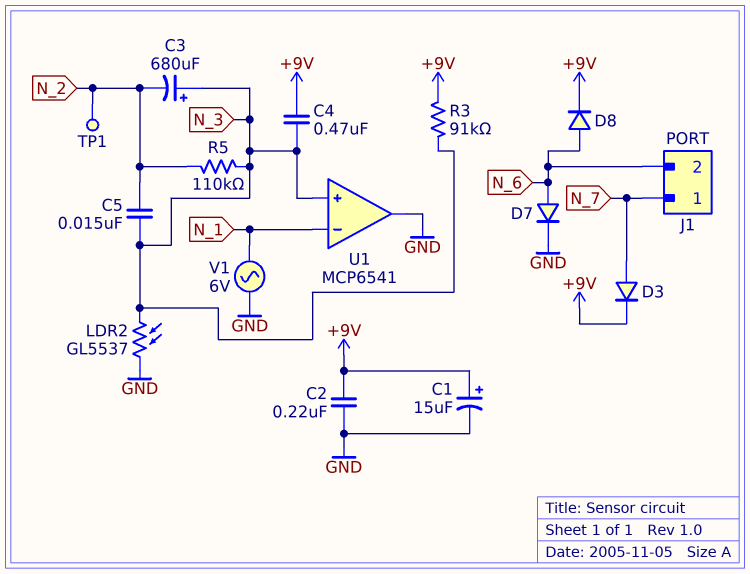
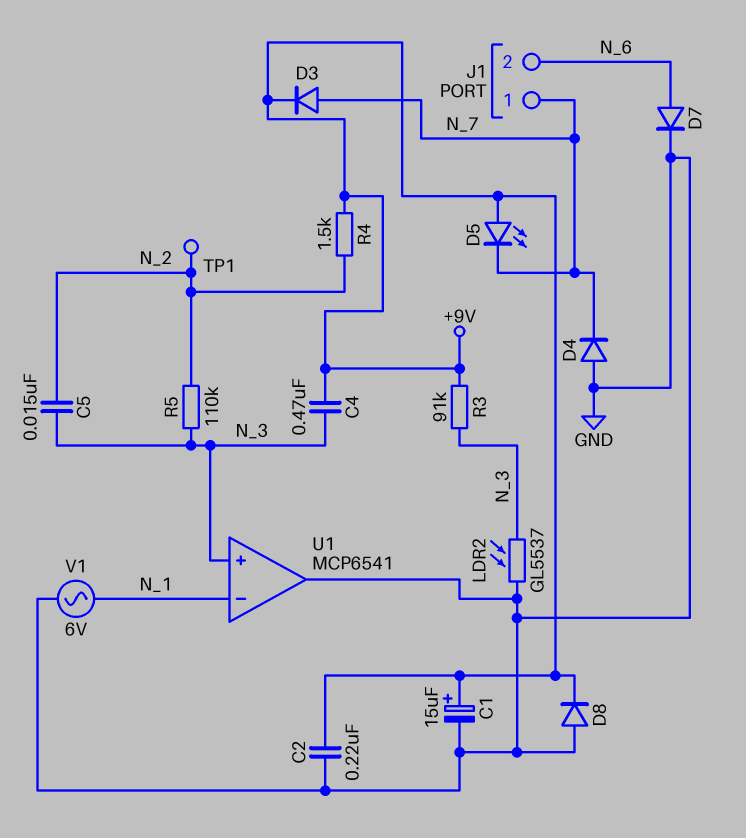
C3: 680uF (plus N_3, minus N_2) -> none
D4: none -> diode (A GND, K N_7)
D5: none -> LED (A +9V, K N_7)
D8: diode (A N_6, K +9V) -> diode (A GND, K +9V)
R4: none -> 1.5k (+9V, N_2)

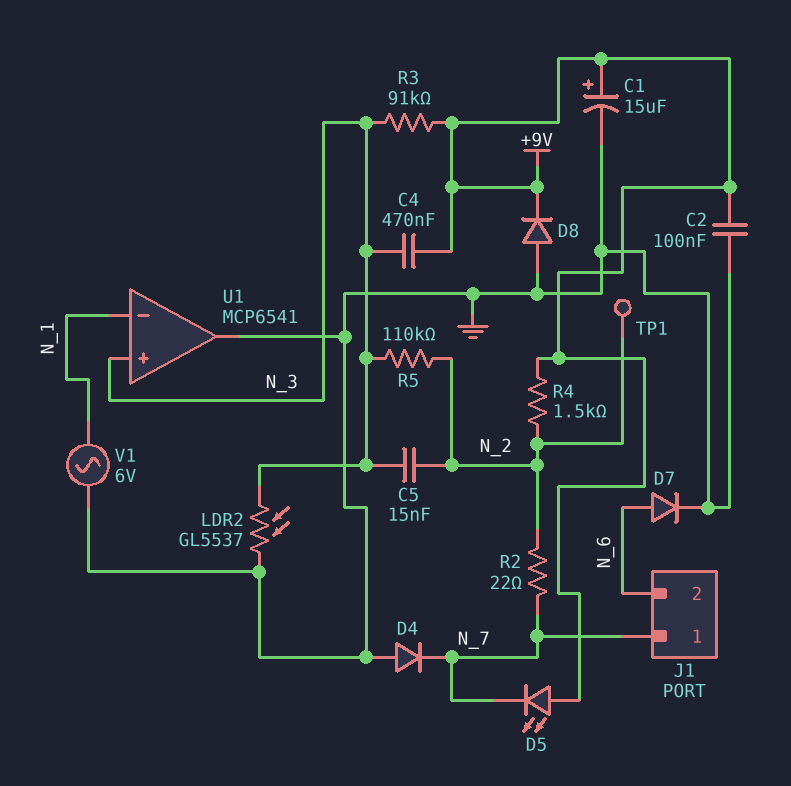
C2: 220nF (+9V, GND) -> 100nF (+9V, GND)
D3: diode (A N_7, K +9V) -> none
R2: none -> 22 (N_2, N_7)

